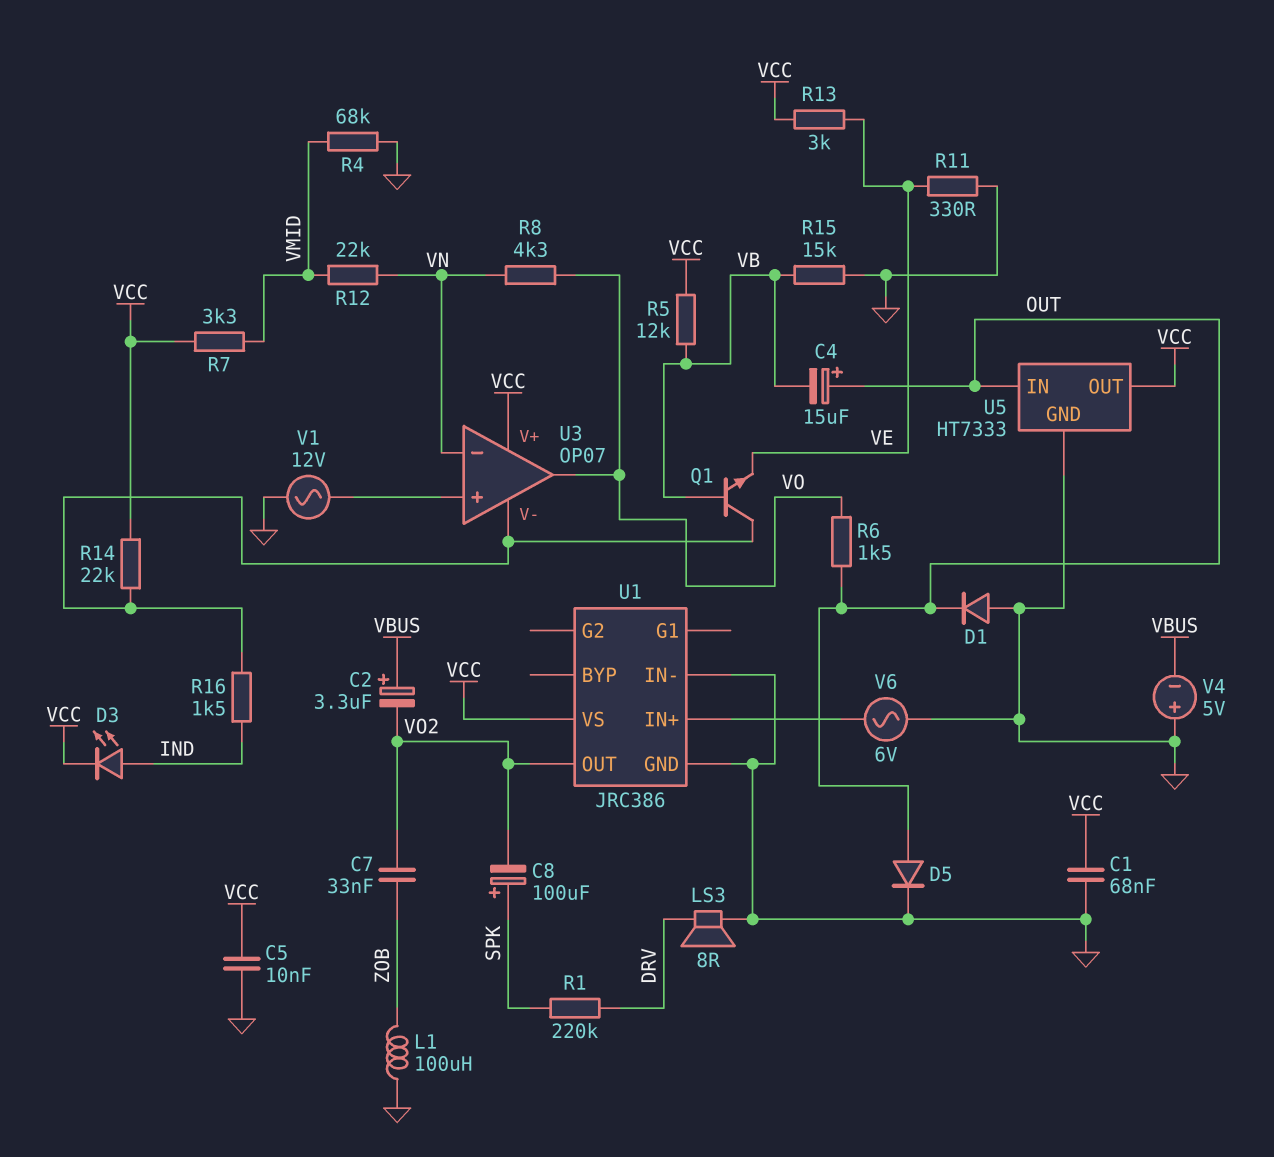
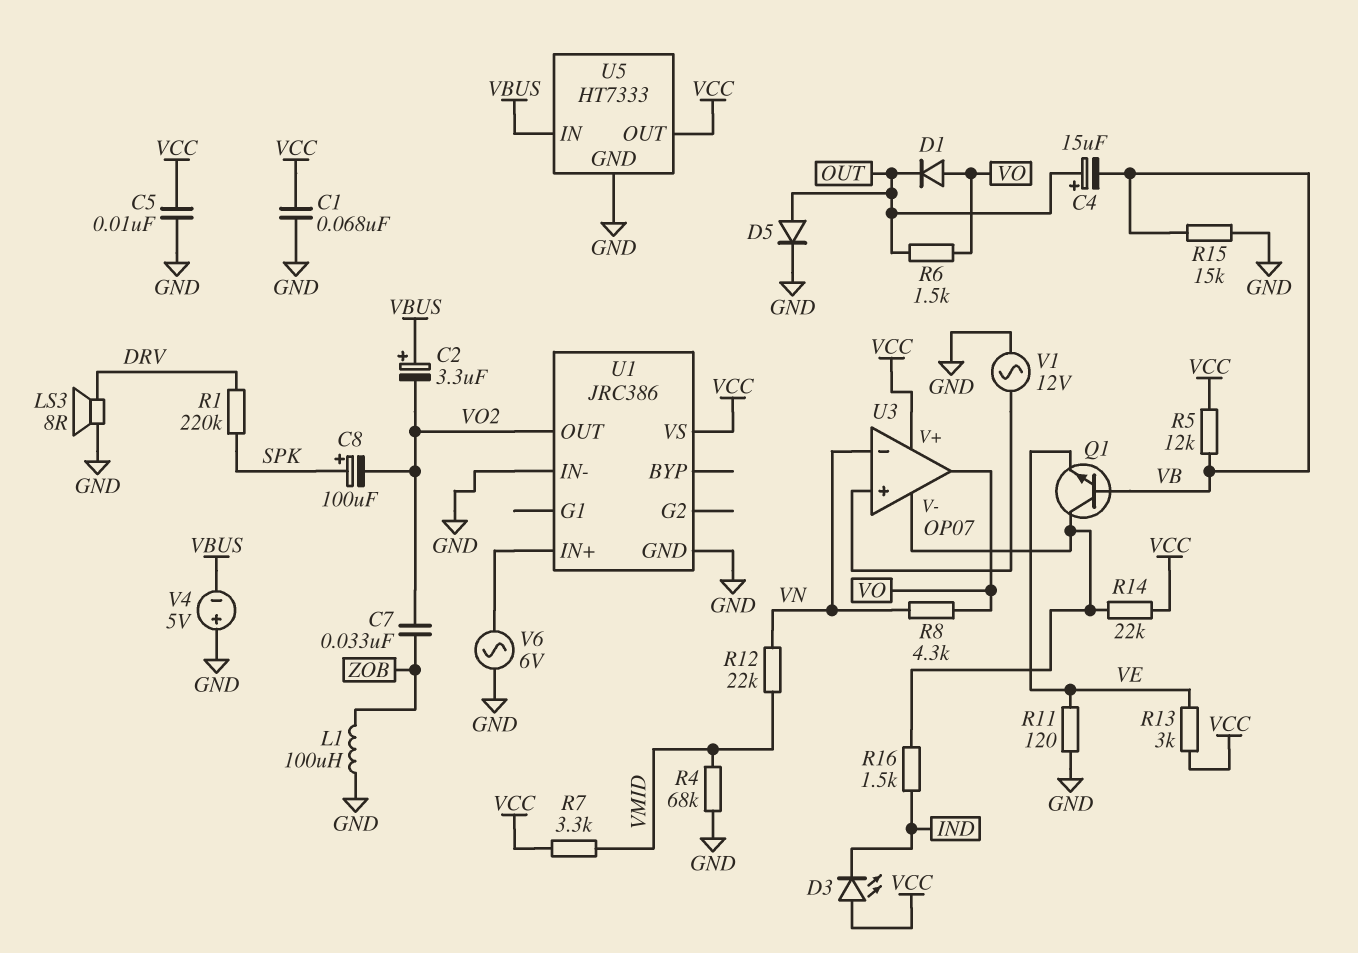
D1: diode (A GND, K OUT) -> diode (A VO, K OUT)
D3: LED (A IND, K VCC) -> LED (A VCC, K IND)
R11: 330 (GND, VE) -> 120 (GND, VE)
U5 pin IN: OUT -> VBUS

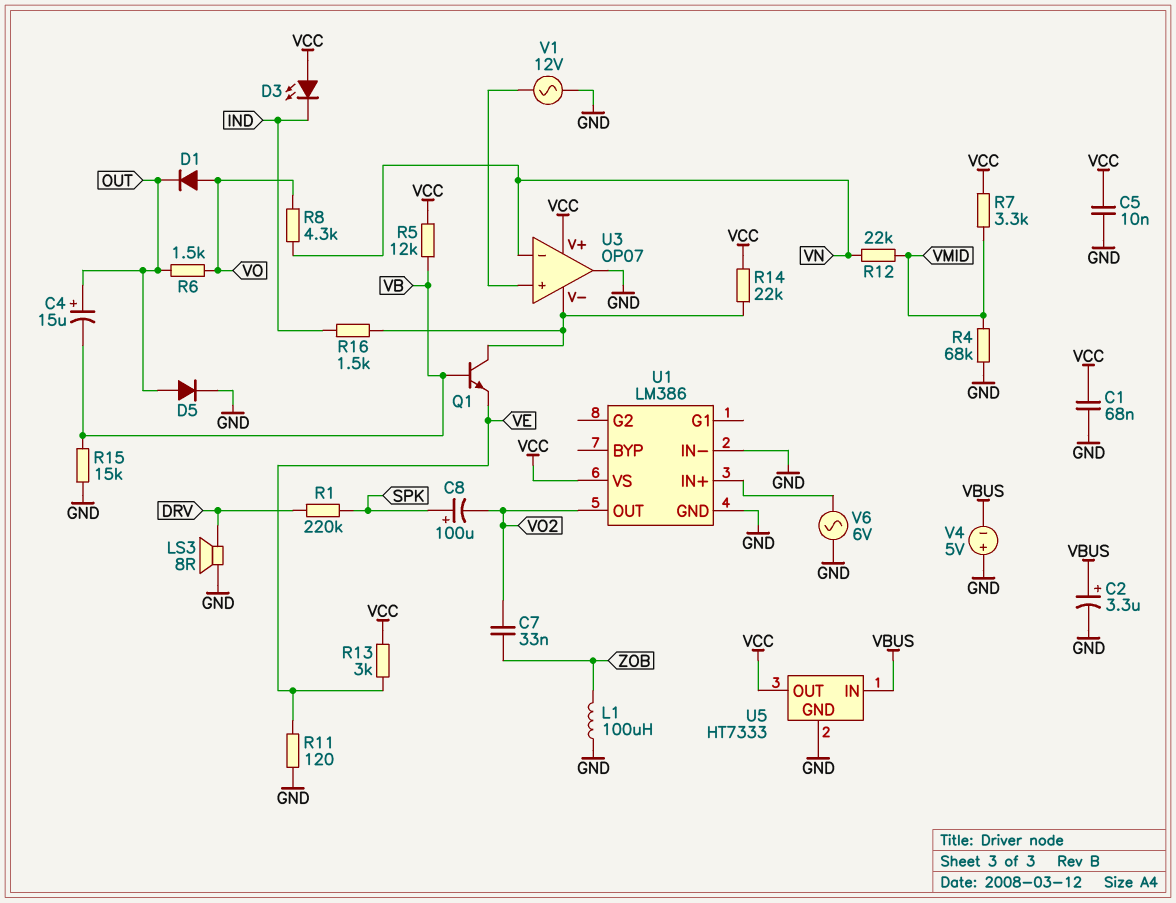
C2: 3.3uF (plus VBUS, minus VO2) -> 3.3uF (plus VBUS, minus GND)
U1: JRC386 -> LM386
U3 pin out: VO -> GND

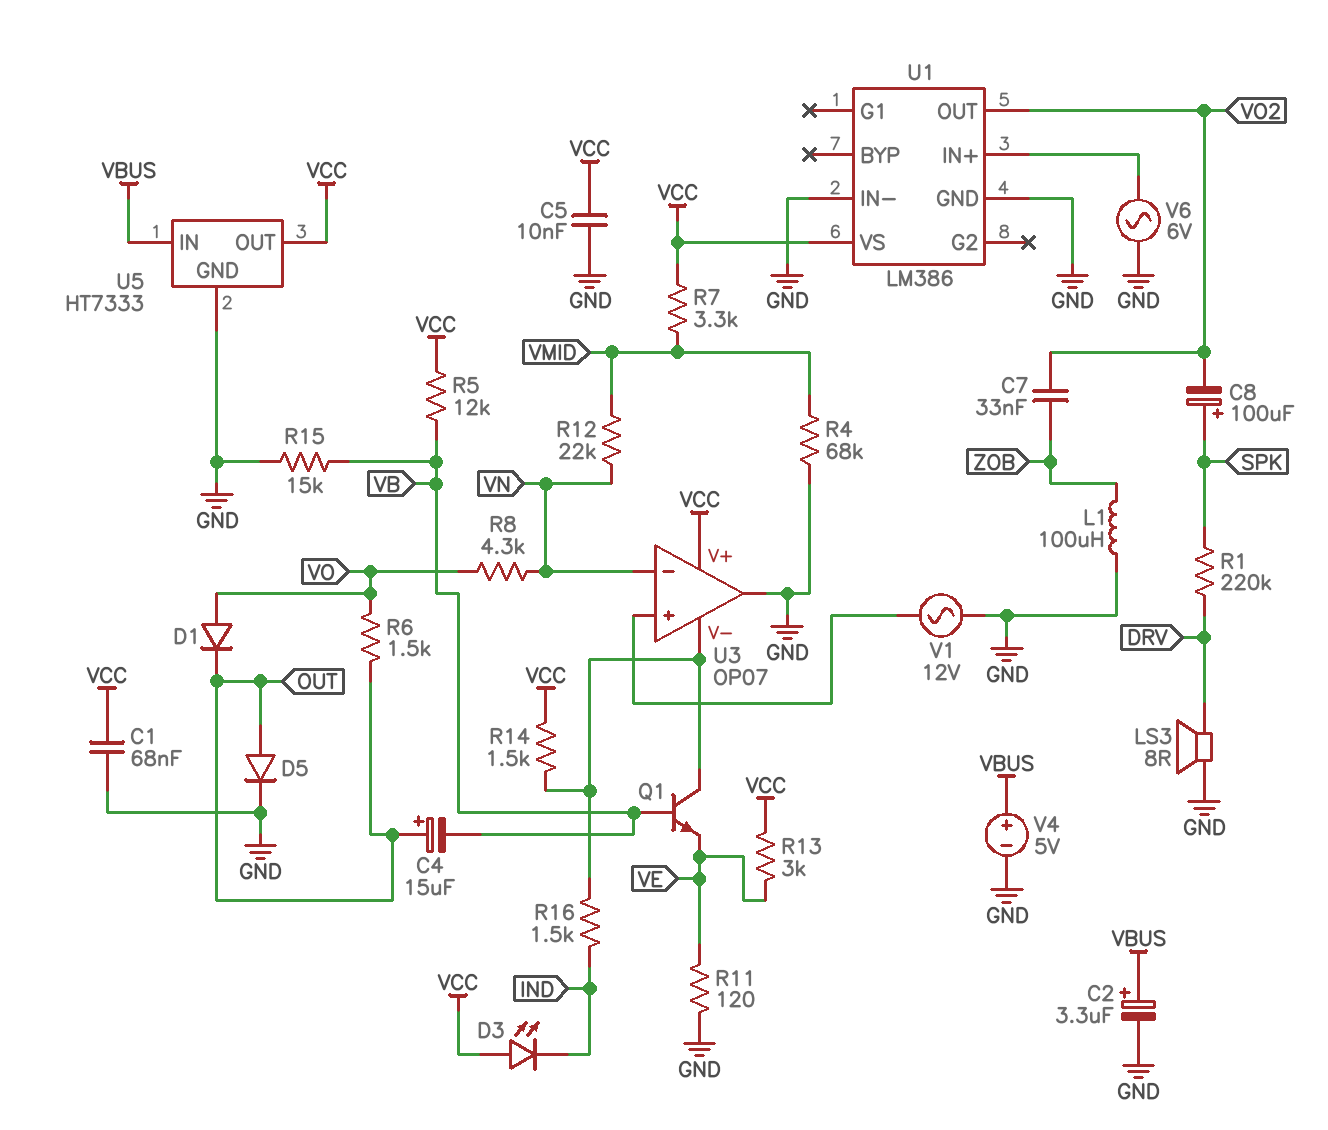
R14: 22k (U3/V-, VCC) -> 1.5k (U3/V-, VCC)
V4: 5V (plus GND, minus VBUS) -> 5V (plus VBUS, minus GND)

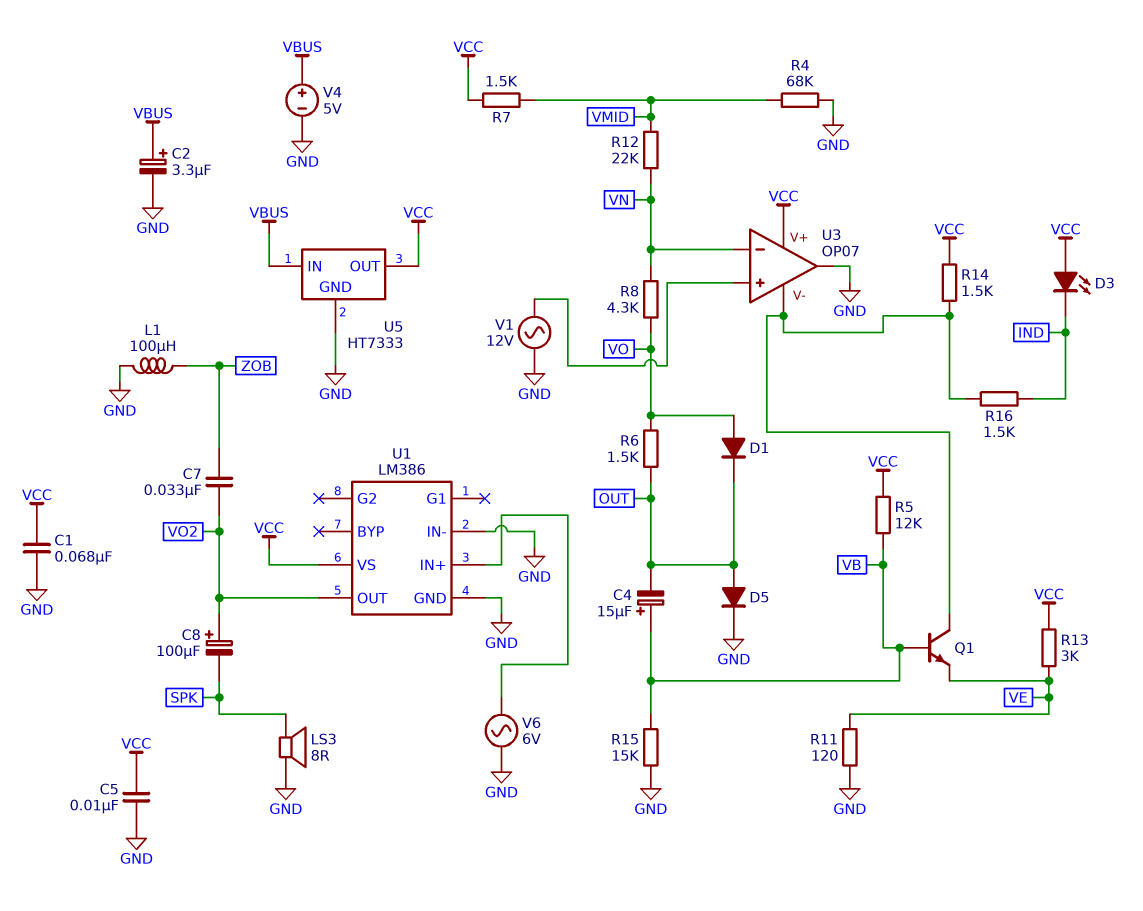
C4: 15uF (plus OUT, minus VB) -> 15uF (plus VB, minus OUT)
C8: 100uF (plus SPK, minus VO2) -> 100uF (plus VO2, minus SPK)
LS3: speaker 8R (DRV, GND) -> speaker 8R (GND, SPK)
R1: 220k (DRV, SPK) -> none
R7: 3.3k (VCC, VMID) -> 1.5k (VCC, VMID)

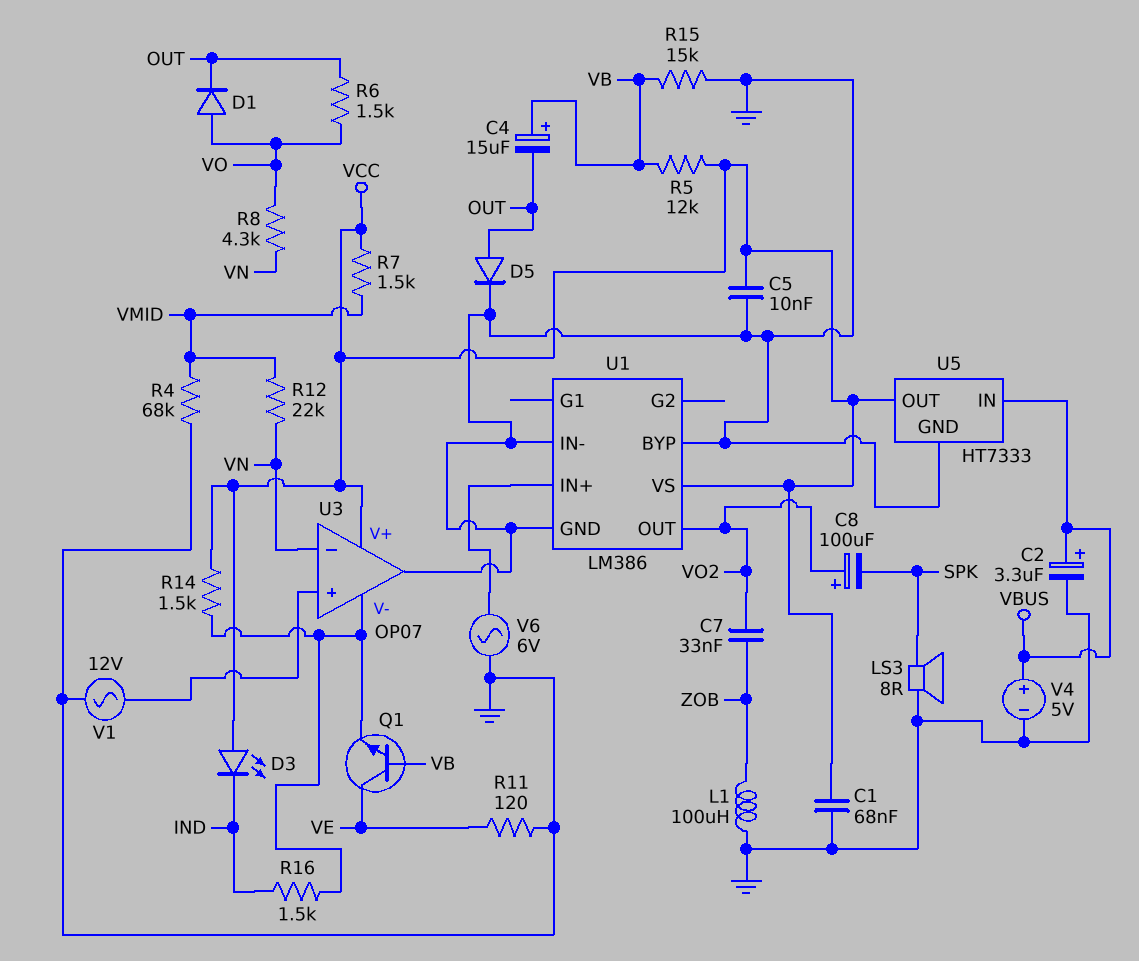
Q1: NPN (B VB, C U3/V-, E VE) -> NPN (B VB, C VE, E U3/V-)
R13: 3k (VCC, VE) -> none
U1 pin BYP: none -> GND

